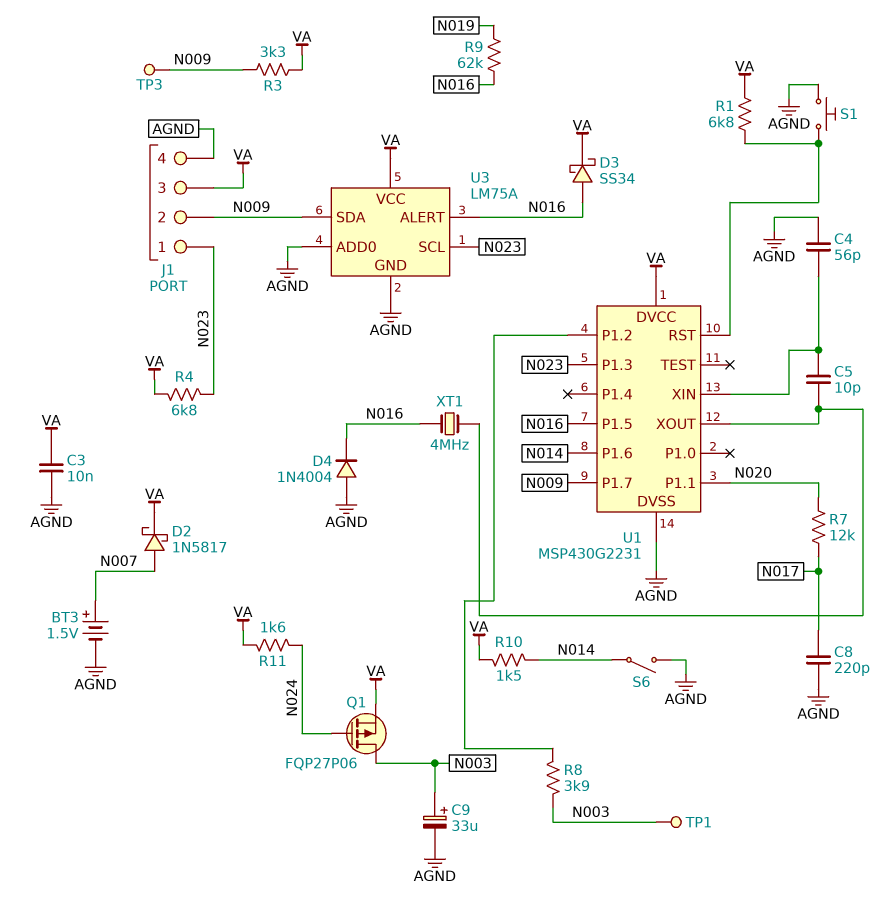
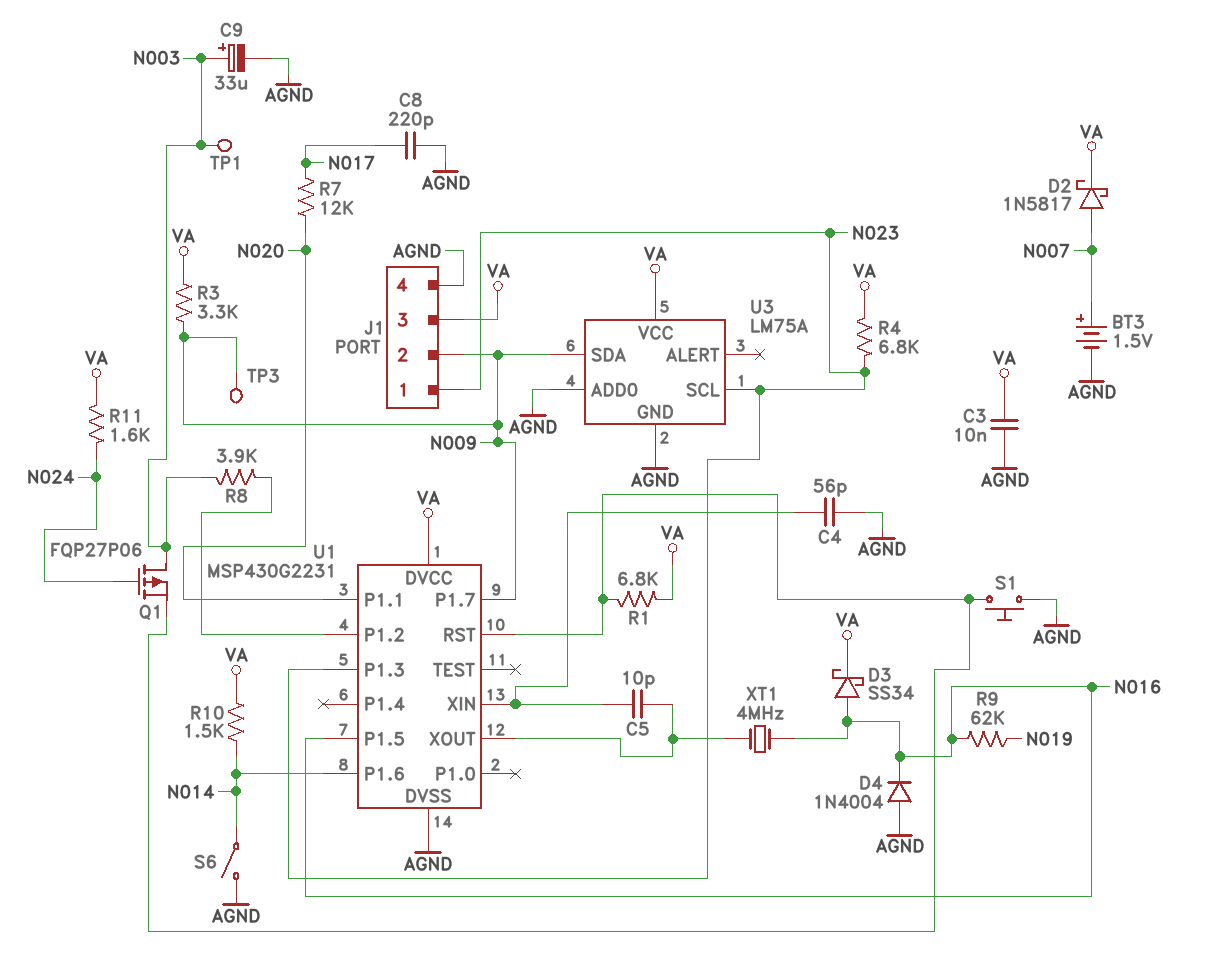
Q1: PMOS FQP27P06 (G N024, D N003, S VA) -> PMOS FQP27P06 (G N024, D N003, S U1/RST)
U3 pin ALERT: N016 -> none

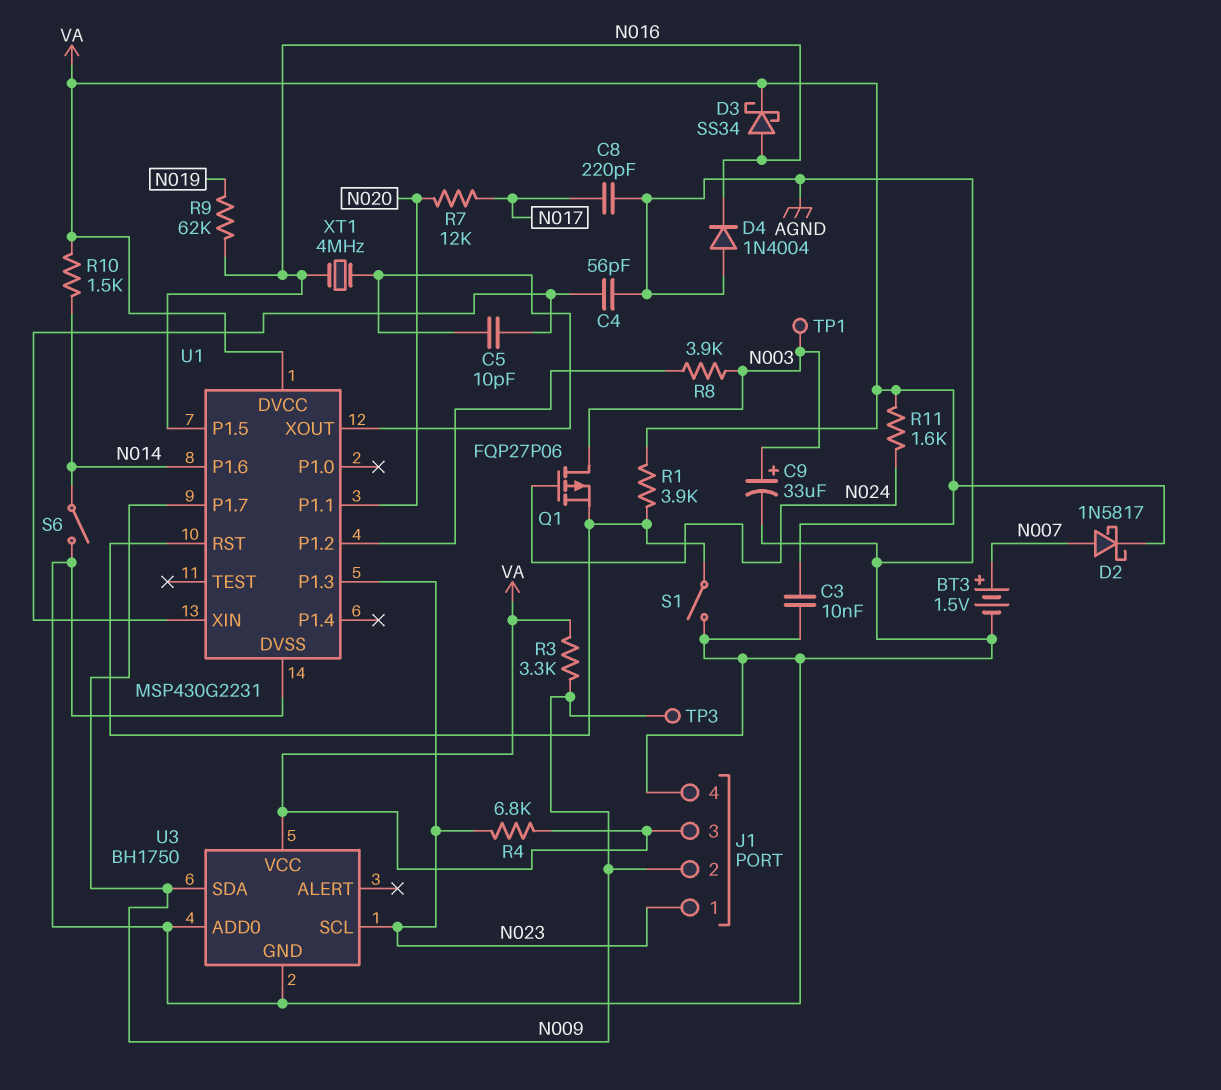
R1: 6.8k (U1/RST, VA) -> 3.9k (U1/RST, VA)
S1: button (AGND, U1/RST) -> switch (AGND, U1/RST)
U3: LM75A -> BH1750

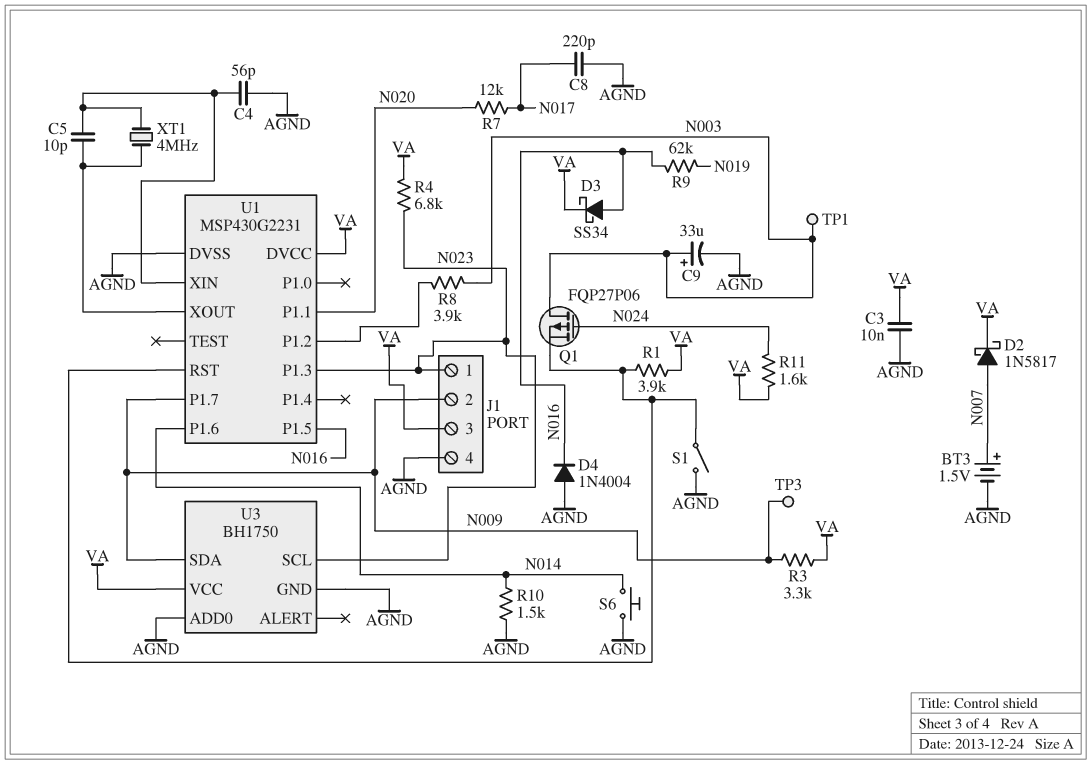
R10: 1.5k (N014, VA) -> 1.5k (AGND, N014)
S6: switch (AGND, N014) -> button (AGND, N014)
XT1: 4MHz (N016, U1/XOUT) -> 4MHz (U1/XIN, U1/XOUT)

